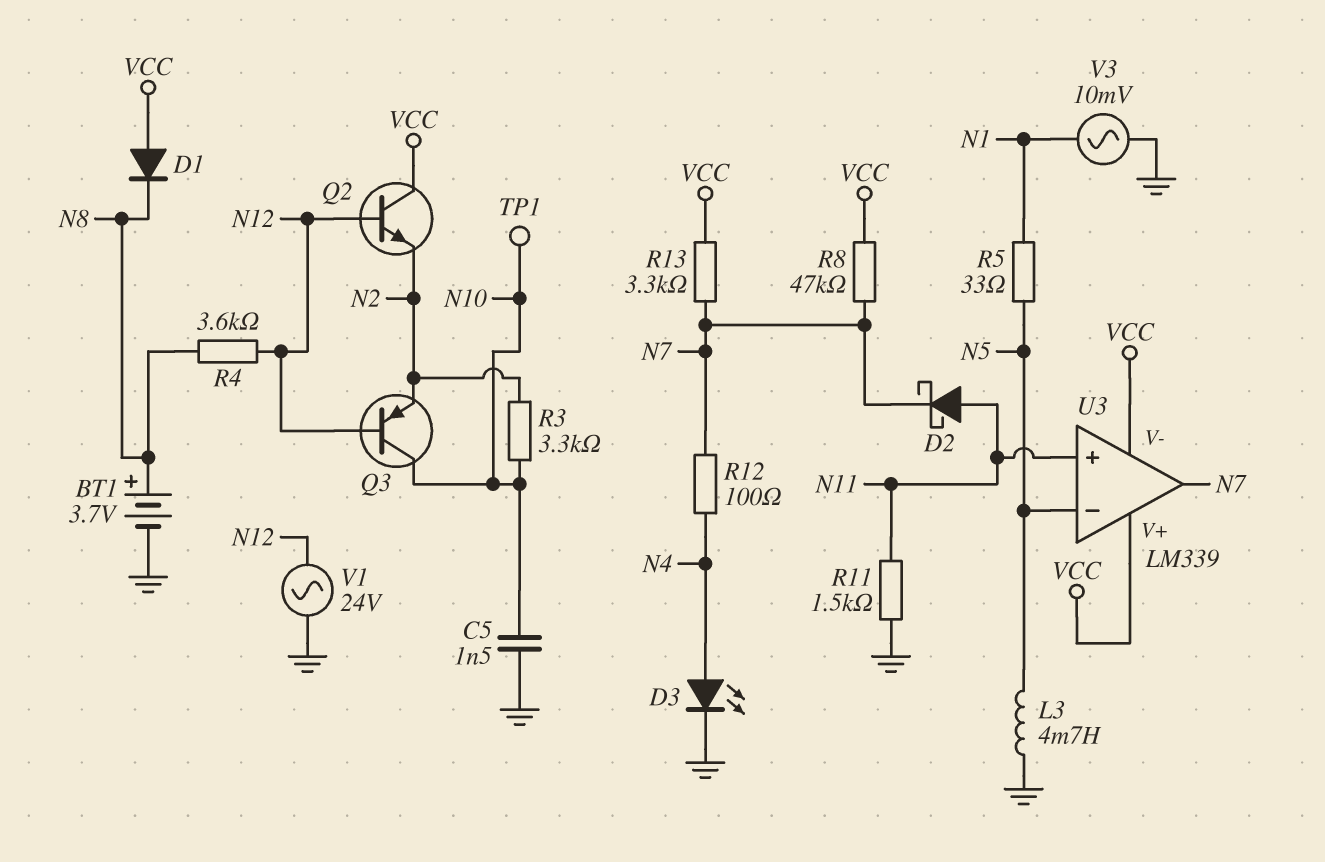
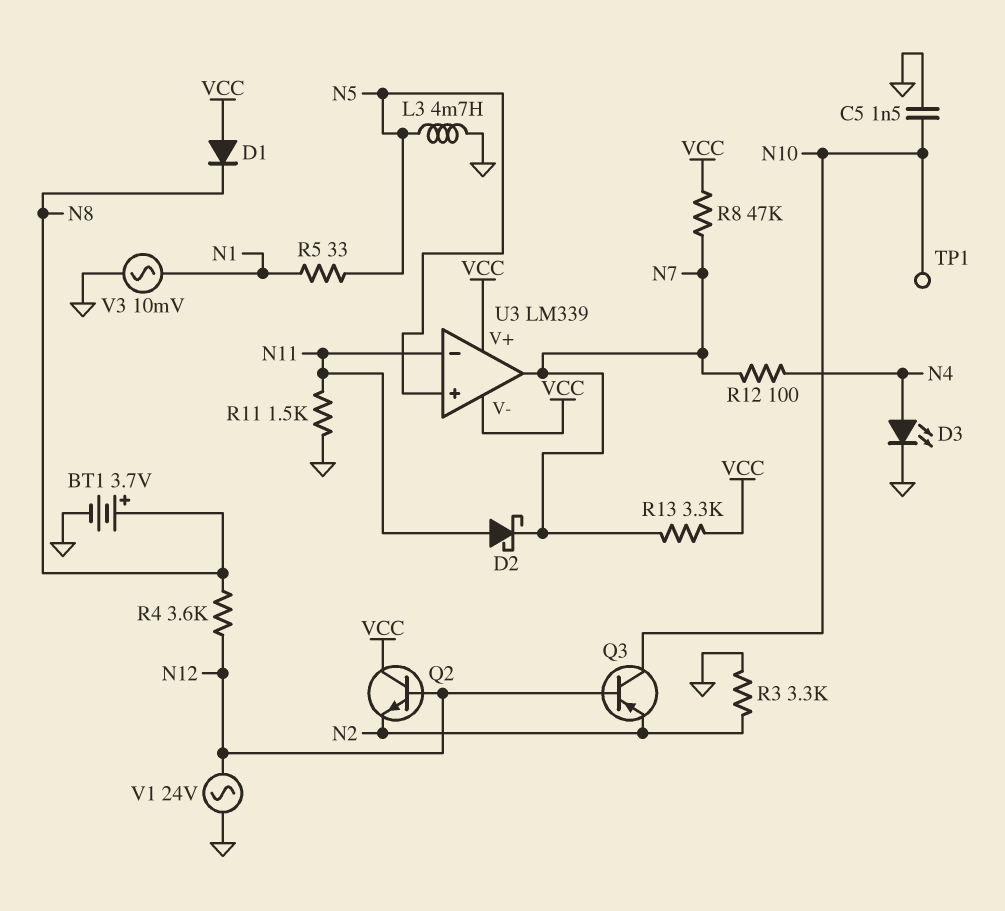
R3: 3.3k (N2, N10) -> 3.3k (GND, N2)
U3 pin in+: N11 -> N5
U3 pin in-: N5 -> N11

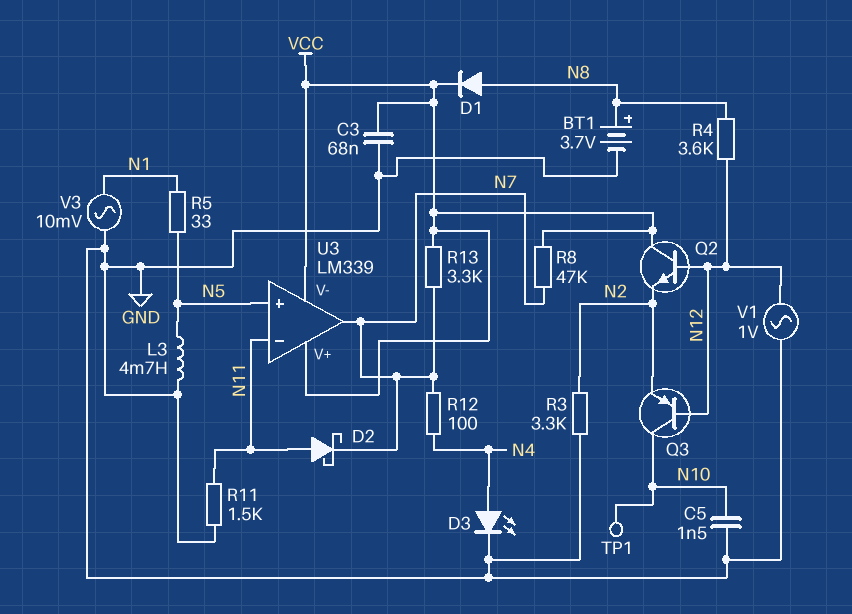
C3: none -> 68nF (GND, VCC)
D1: diode (A VCC, K N8) -> diode (A N8, K VCC)
V1: AC 24V (GND, N12) -> AC 1V (GND, N12)

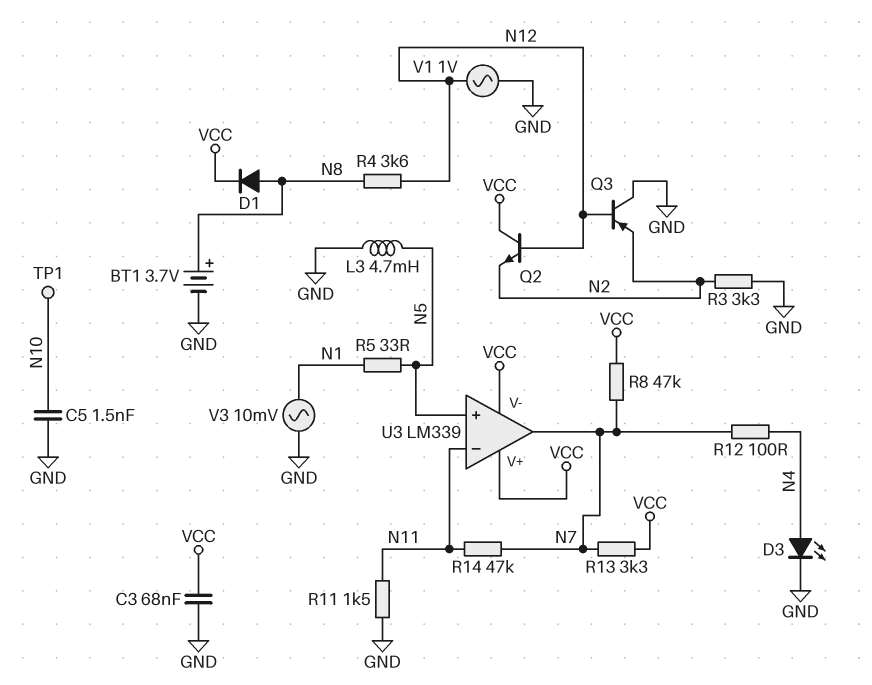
D2: schottky (A N11, K N7) -> none
Q3: PNP (B N12, C N10, E N2) -> PNP (B N12, C GND, E N2)
R14: none -> 47k (N7, N11)

